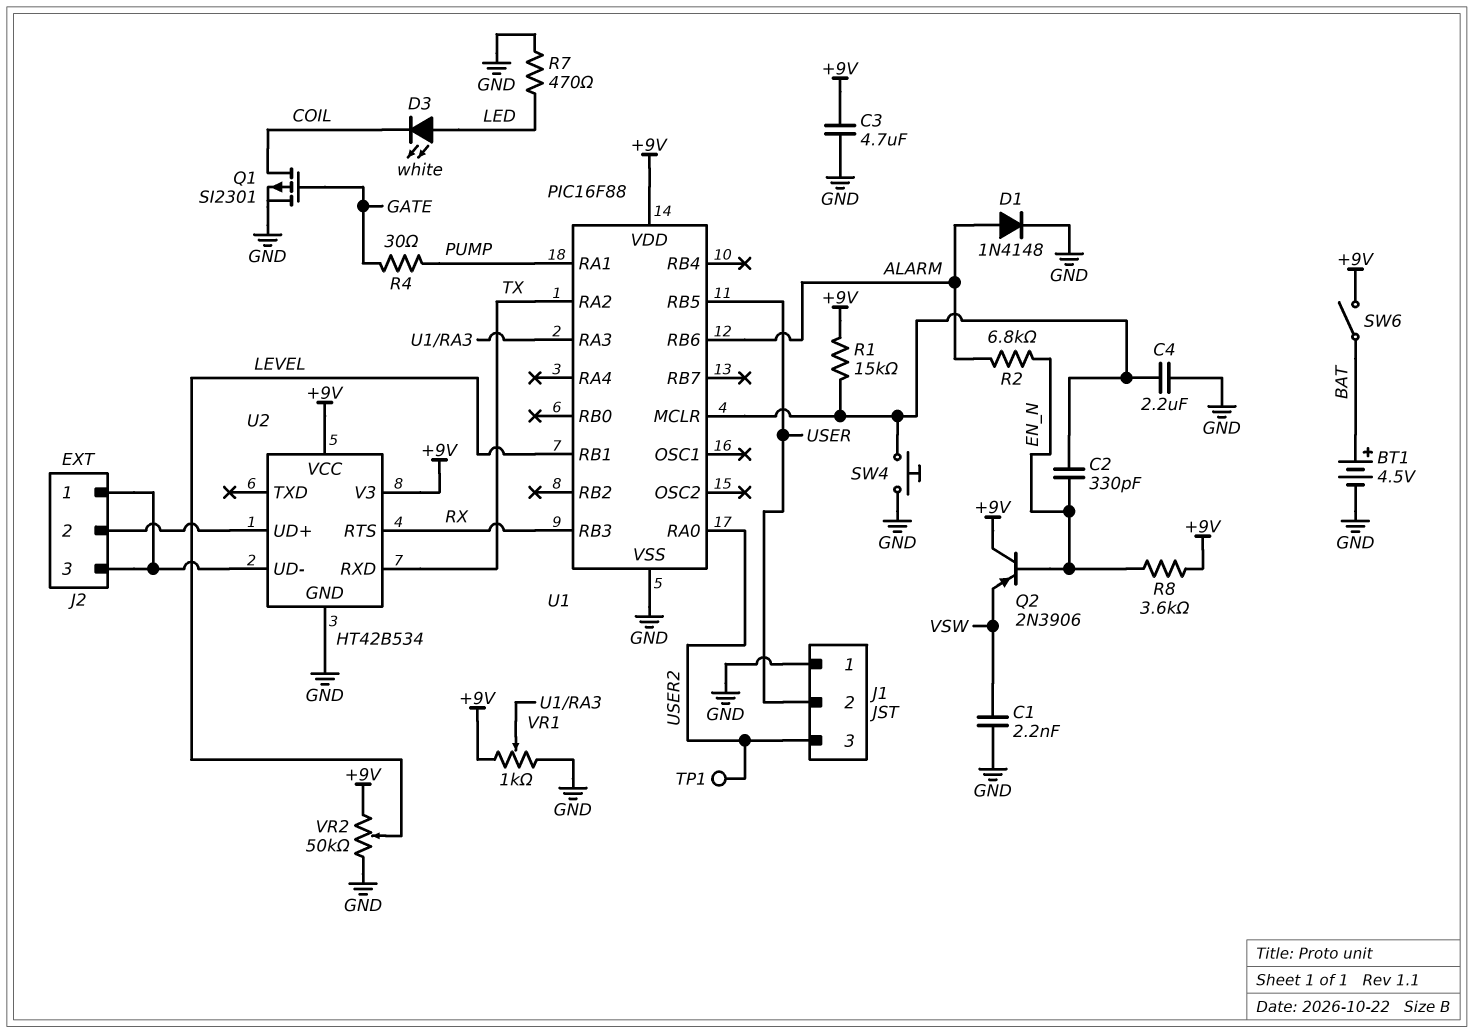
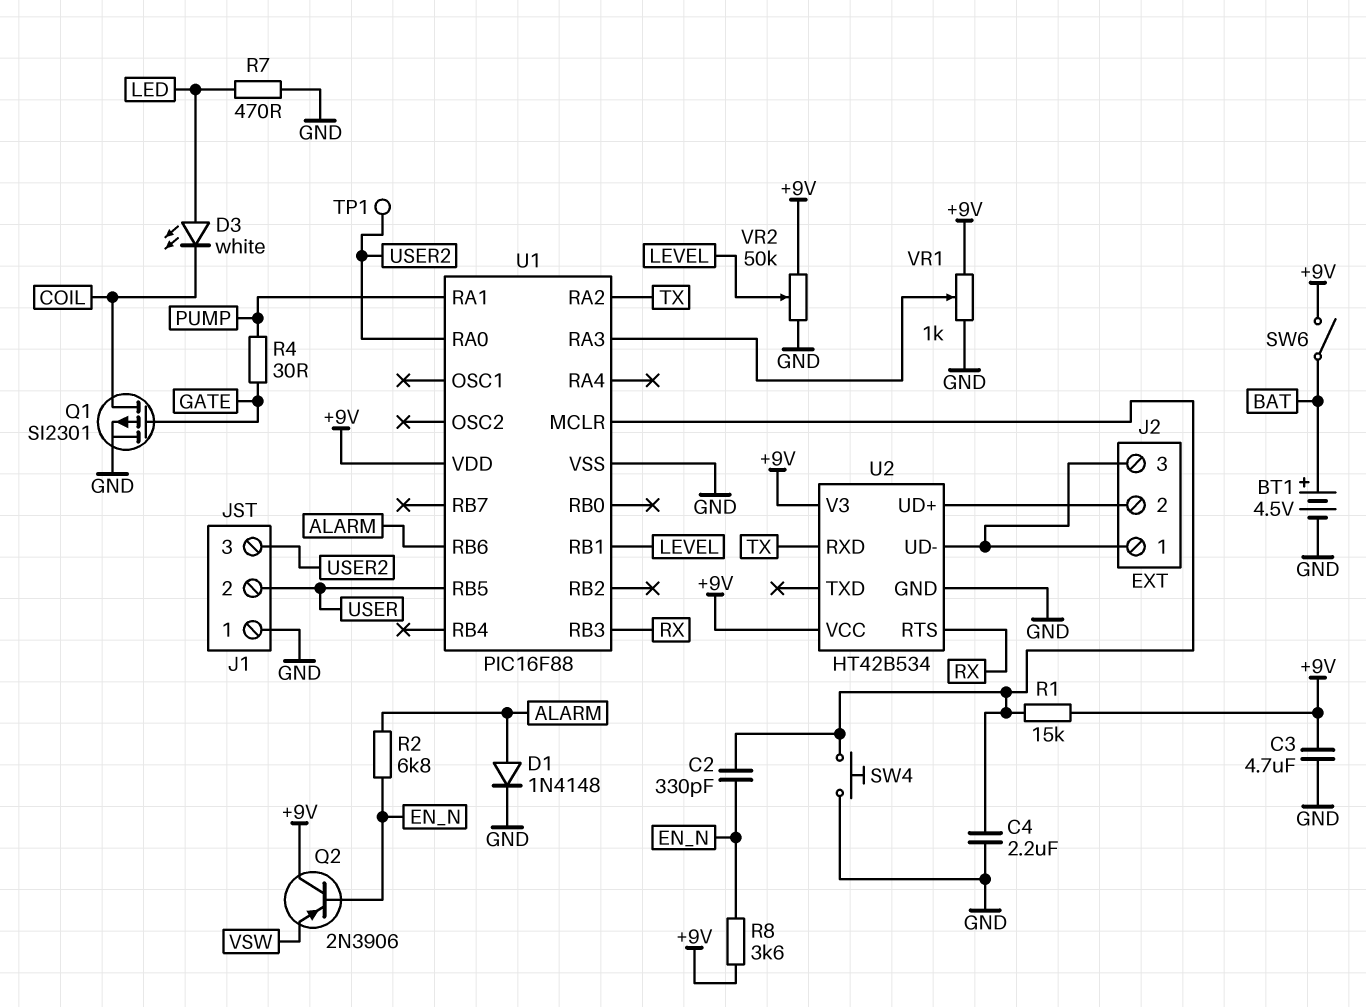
C1: 2.2nF (GND, VSW) -> none

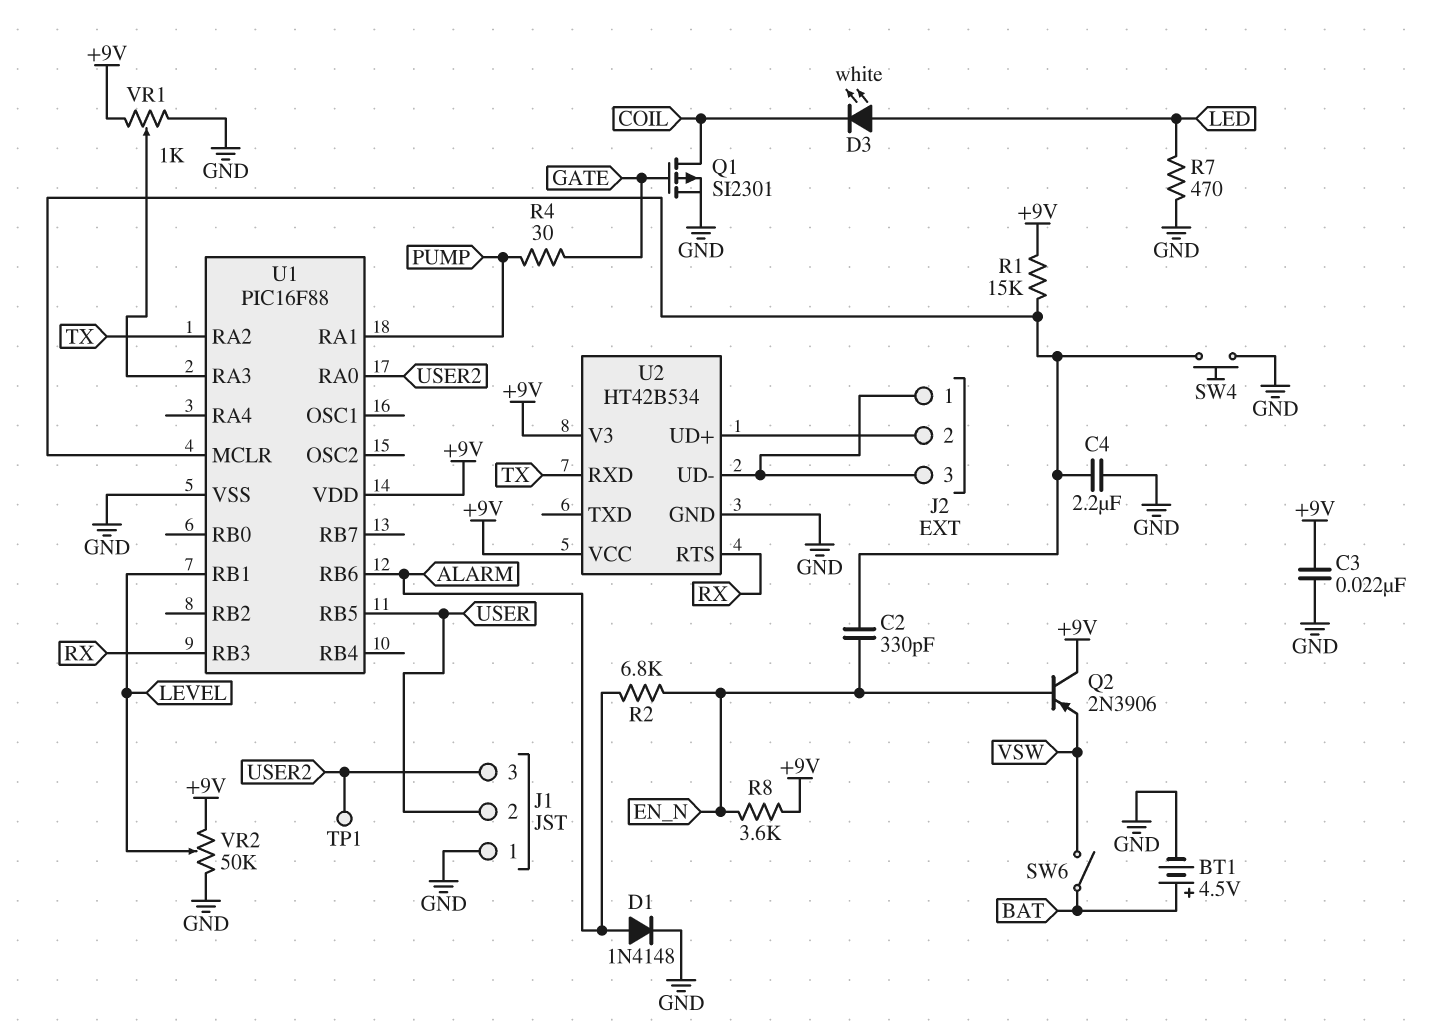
C3: 4.7uF (+9V, GND) -> 22nF (+9V, GND)
SW6: switch (+9V, BAT) -> switch (BAT, VSW)

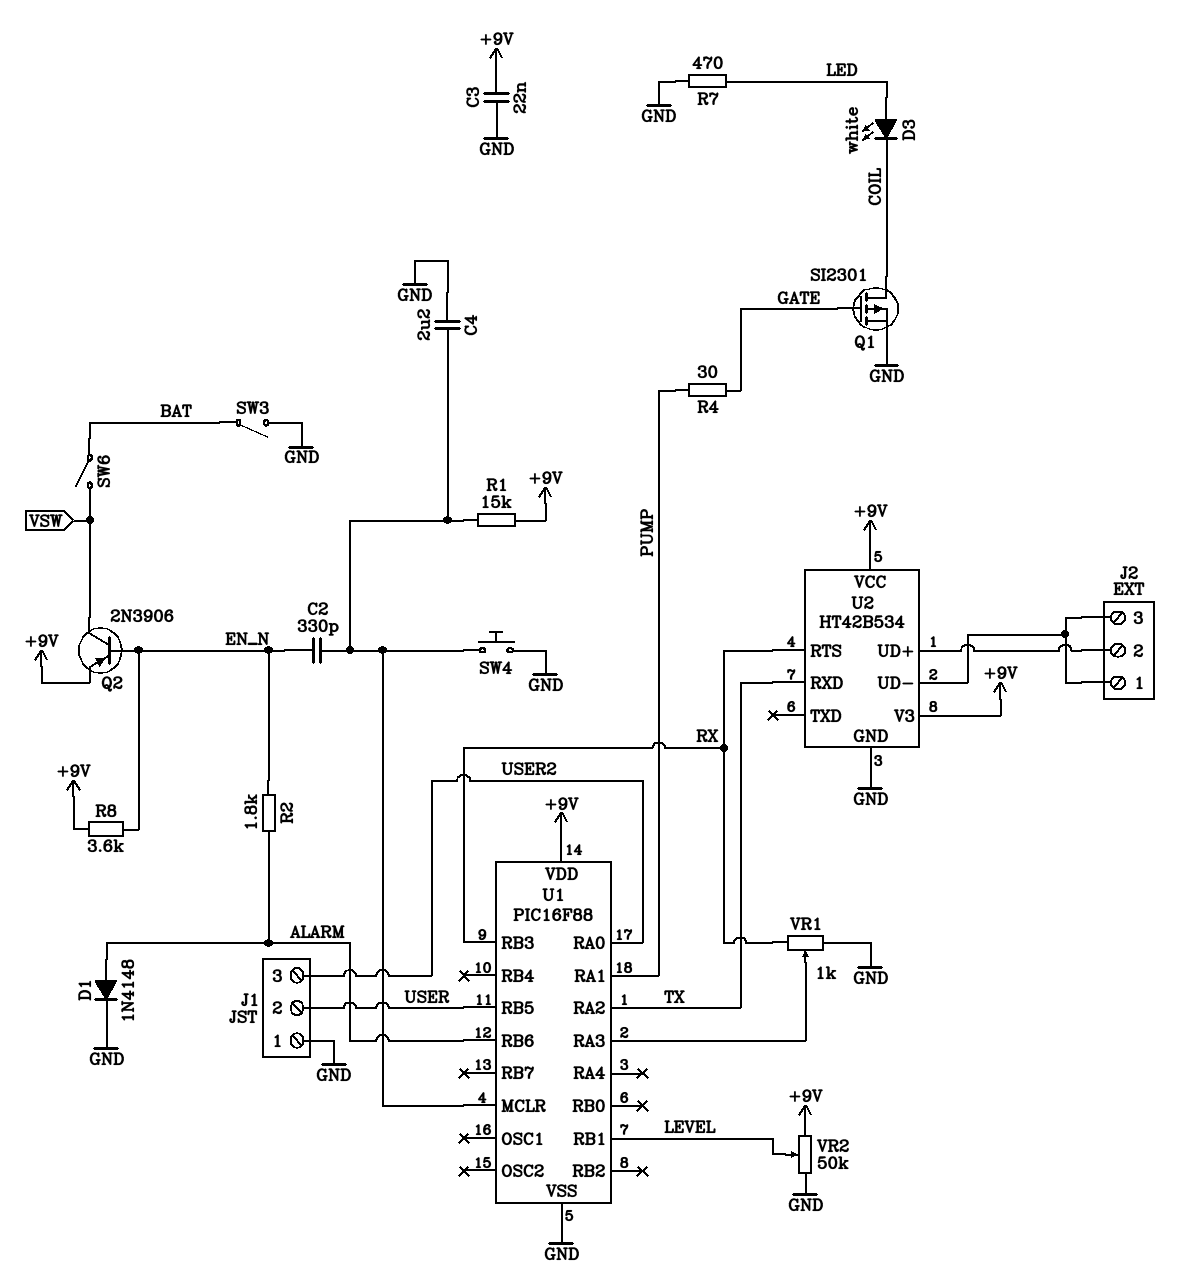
BT1: 4.5V (plus BAT, minus GND) -> none
Q2: PNP 2N3906 (B EN_N, C +9V, E VSW) -> PNP 2N3906 (B EN_N, C VSW, E +9V)
R2: 6.8k (ALARM, EN_N) -> 1.8k (ALARM, EN_N)
SW3: none -> switch (BAT, GND)
TP1: test point (USER2) -> none
VR1: 1k (+9V, GND, wiper U1/RA3) -> 1k (GND, RX, wiper U1/RA3)

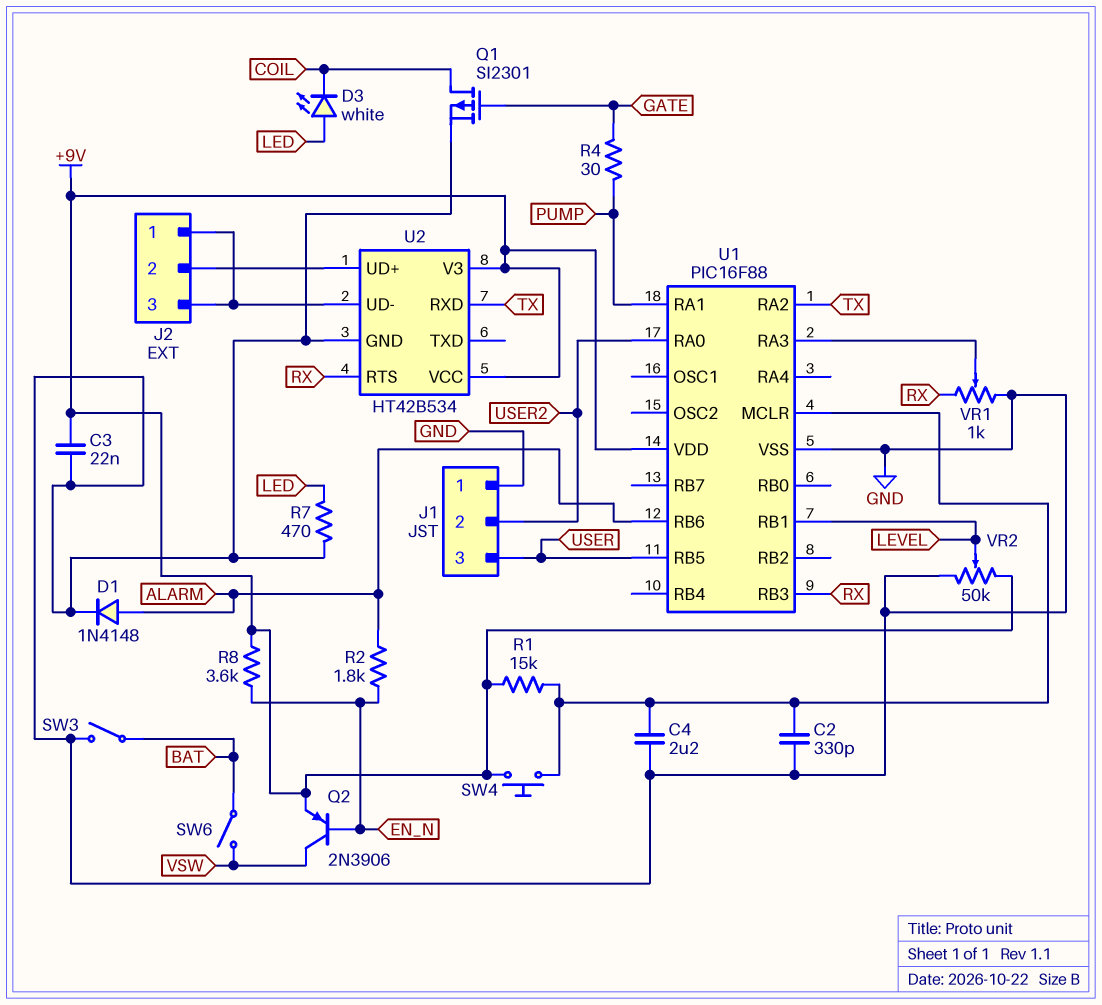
C2: 330pF (EN_N, U1/MCLR) -> 330pF (GND, U1/MCLR)
J1 pin 2: USER -> USER2
J1 pin 3: USER2 -> USER
SW4: button (GND, U1/MCLR) -> button (+9V, U1/MCLR)

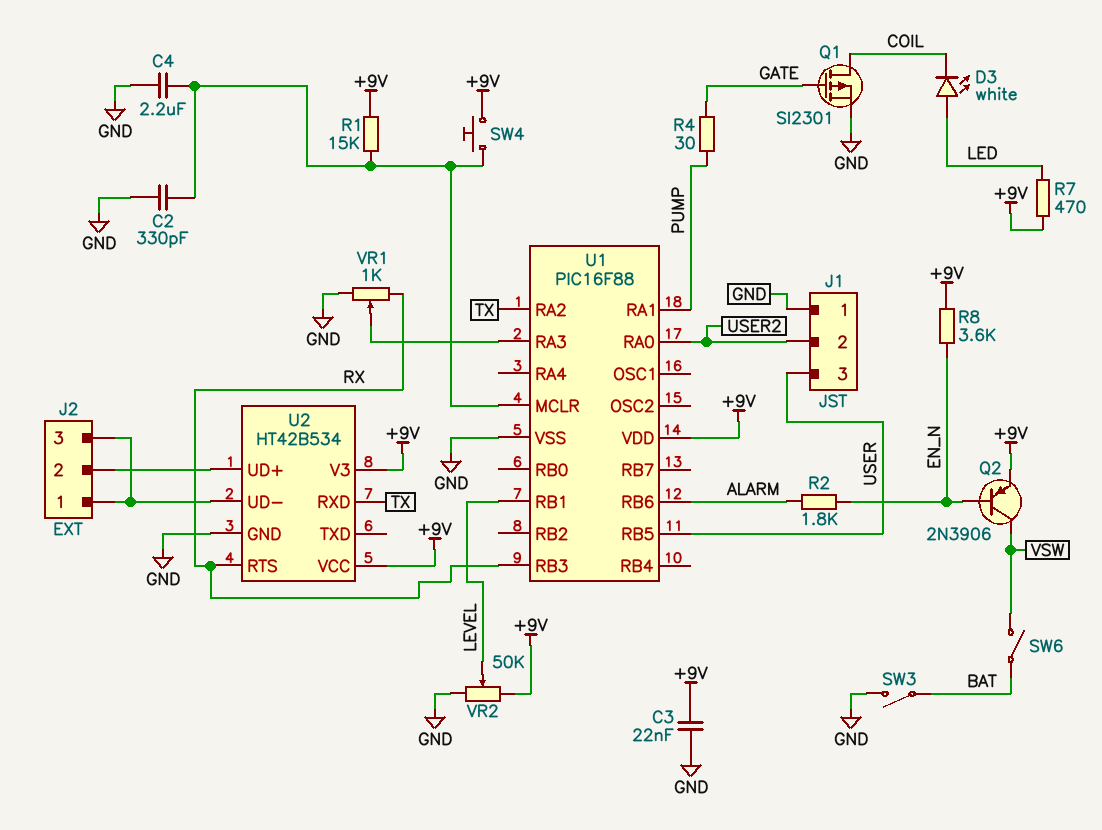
D1: diode 1N4148 (A ALARM, K GND) -> none
R7: 470 (GND, LED) -> 470 (+9V, LED)

